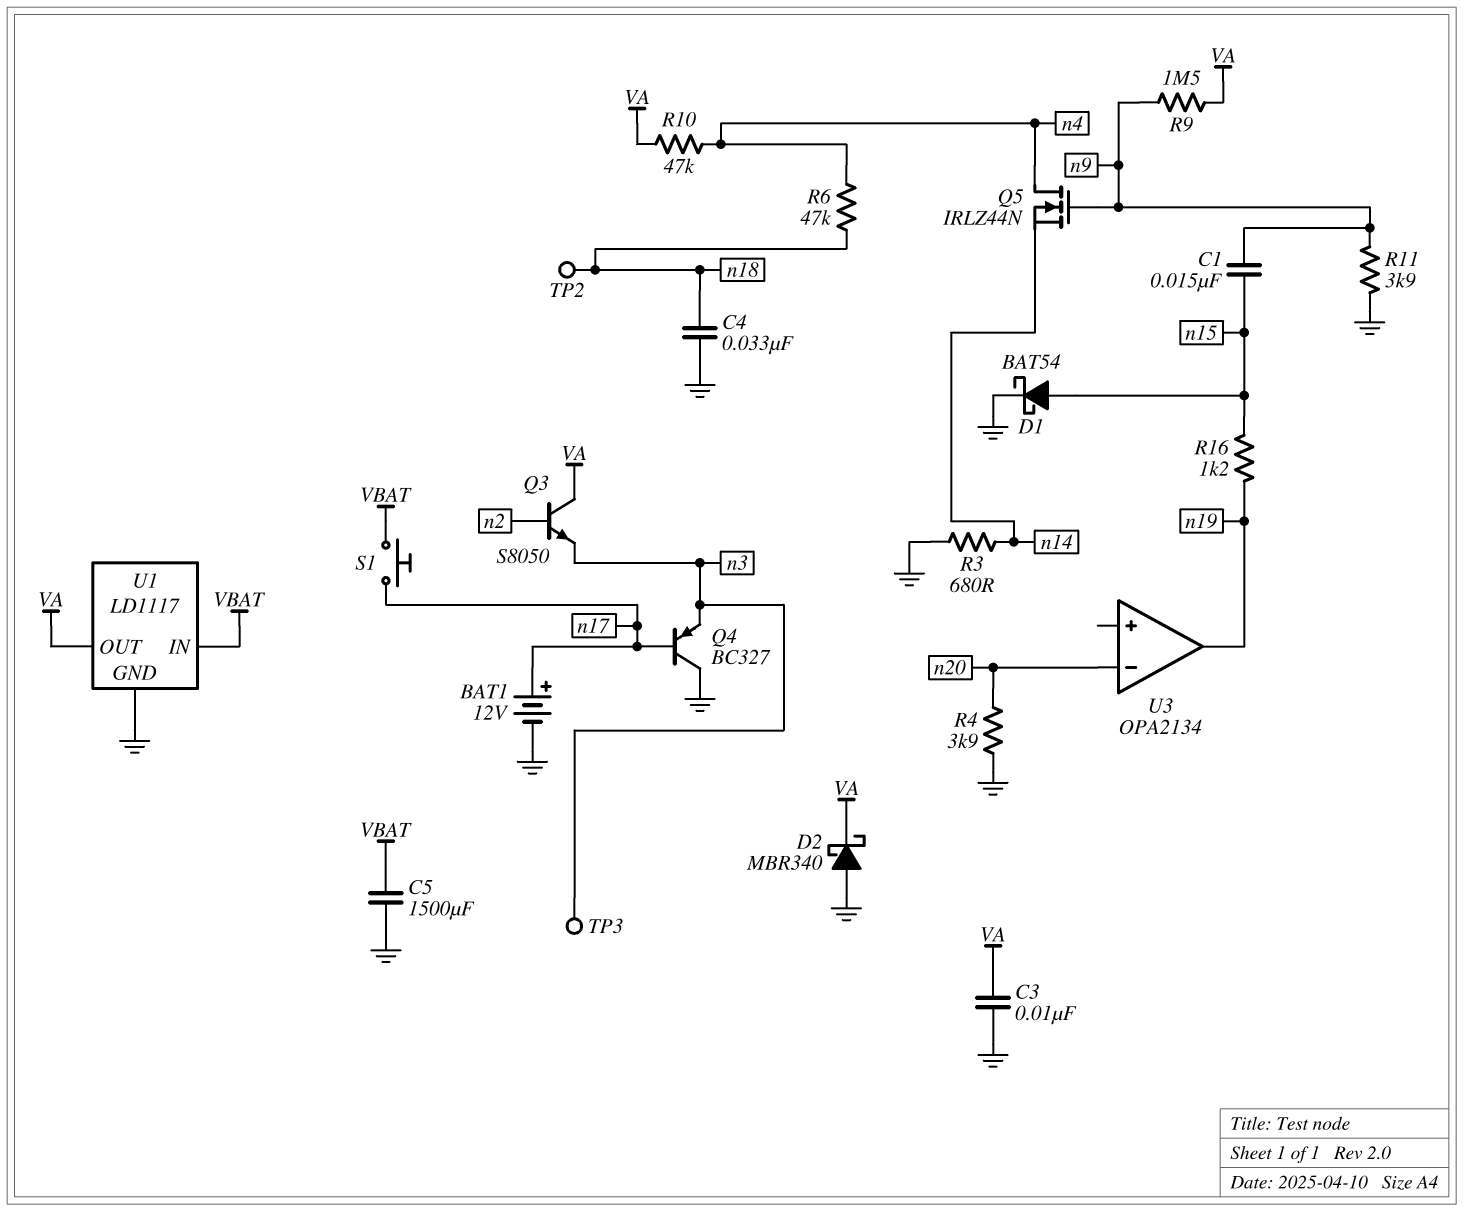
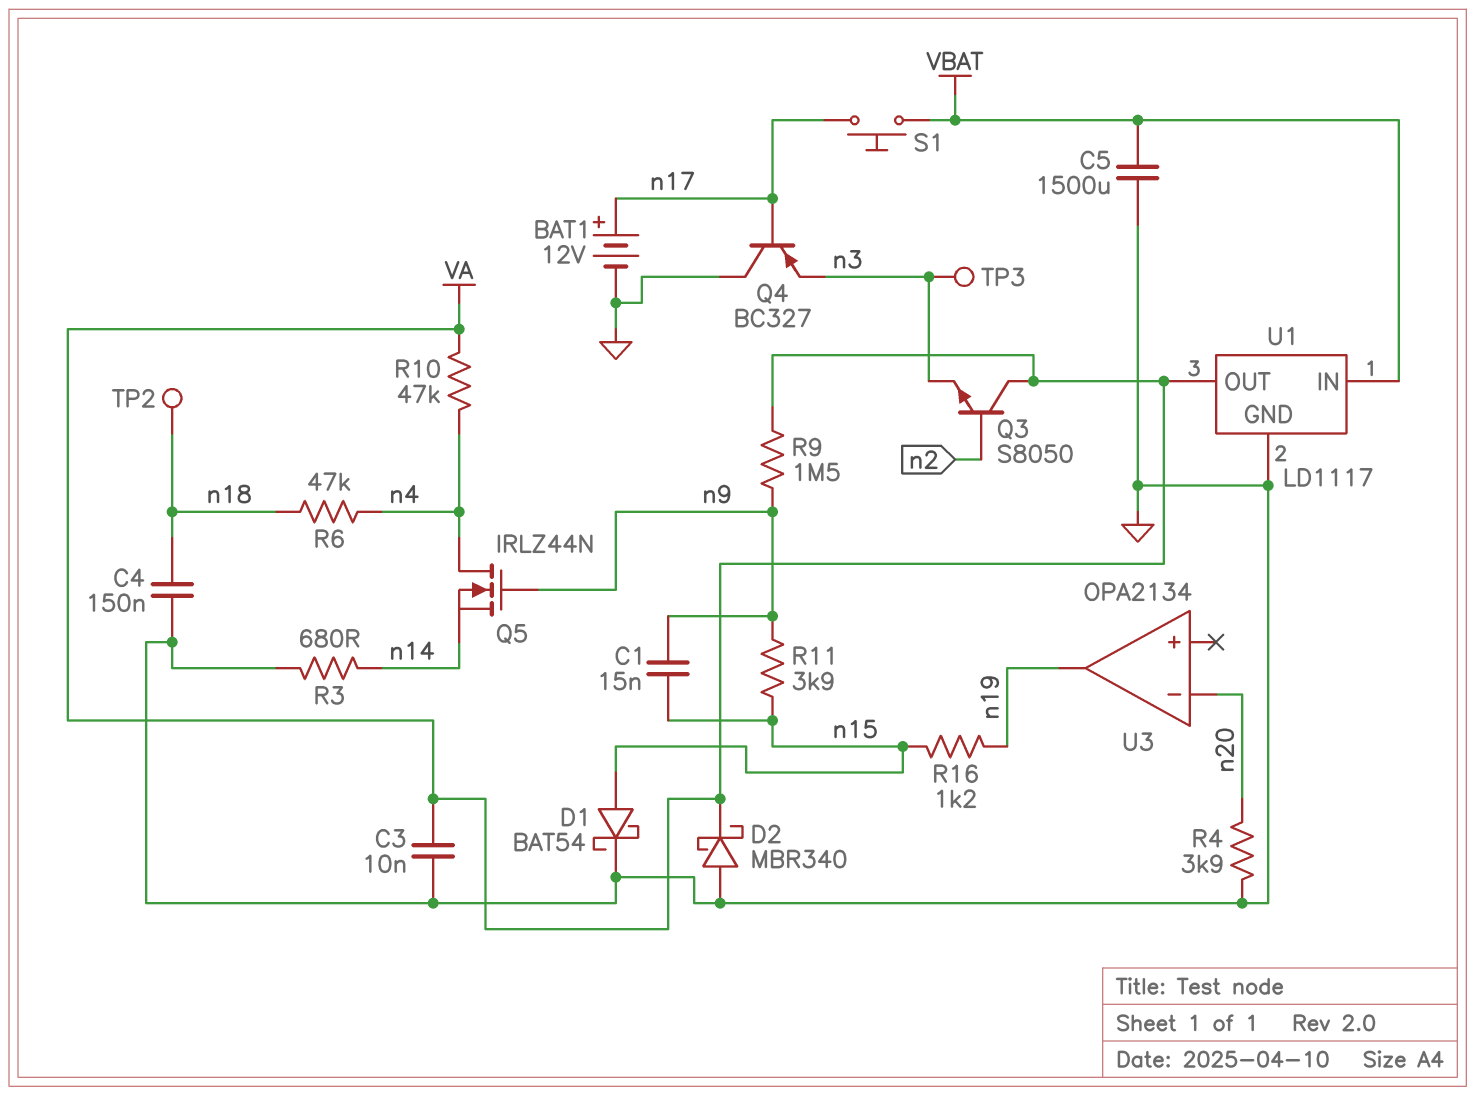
C4: 33nF (GND, n18) -> 150nF (GND, n18)
R11: 3.9k (GND, n9) -> 3.9k (n9, n15)

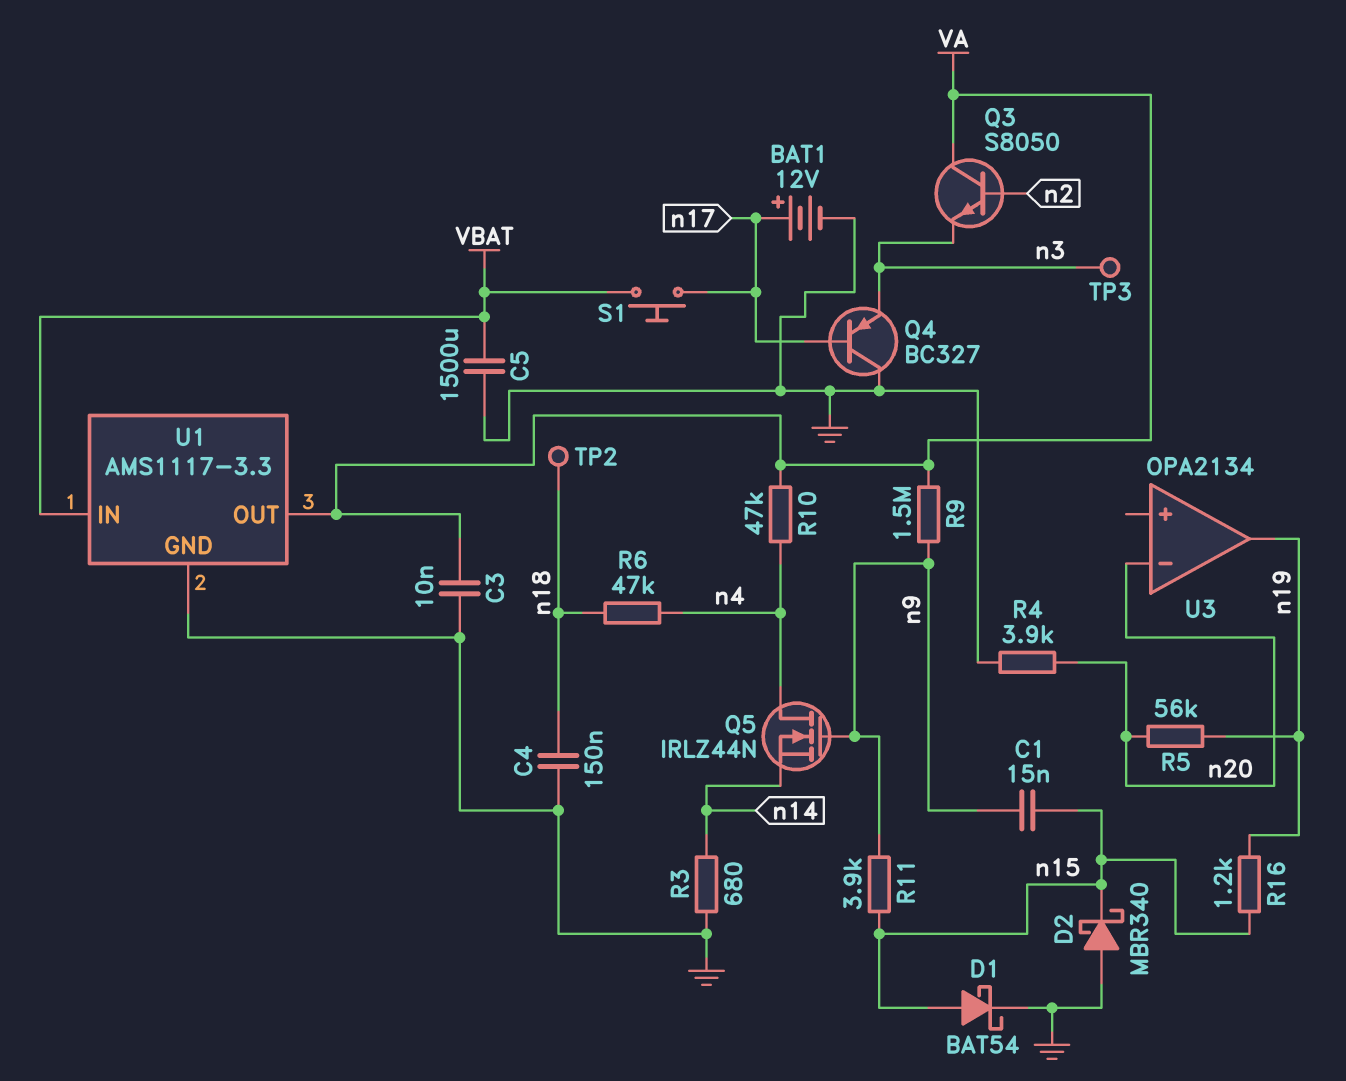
D2: schottky MBR340 (A GND, K VA) -> schottky MBR340 (A GND, K n15)
R5: none -> 56k (n19, n20)
U1: LD1117 -> AMS1117-3.3

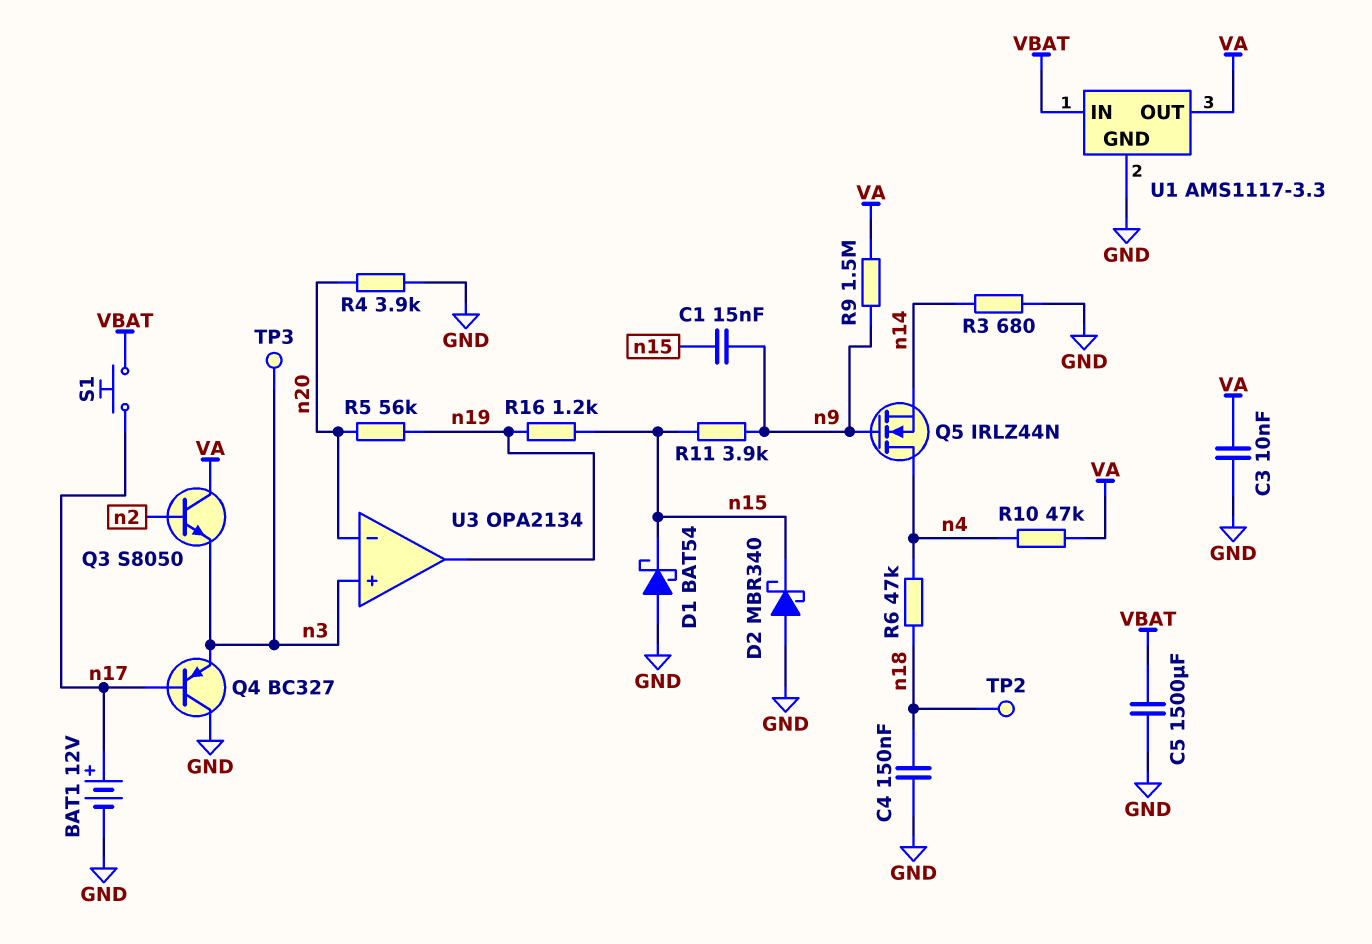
D1: schottky BAT54 (A n15, K GND) -> schottky BAT54 (A GND, K n15)
U3 pin in+: none -> n3

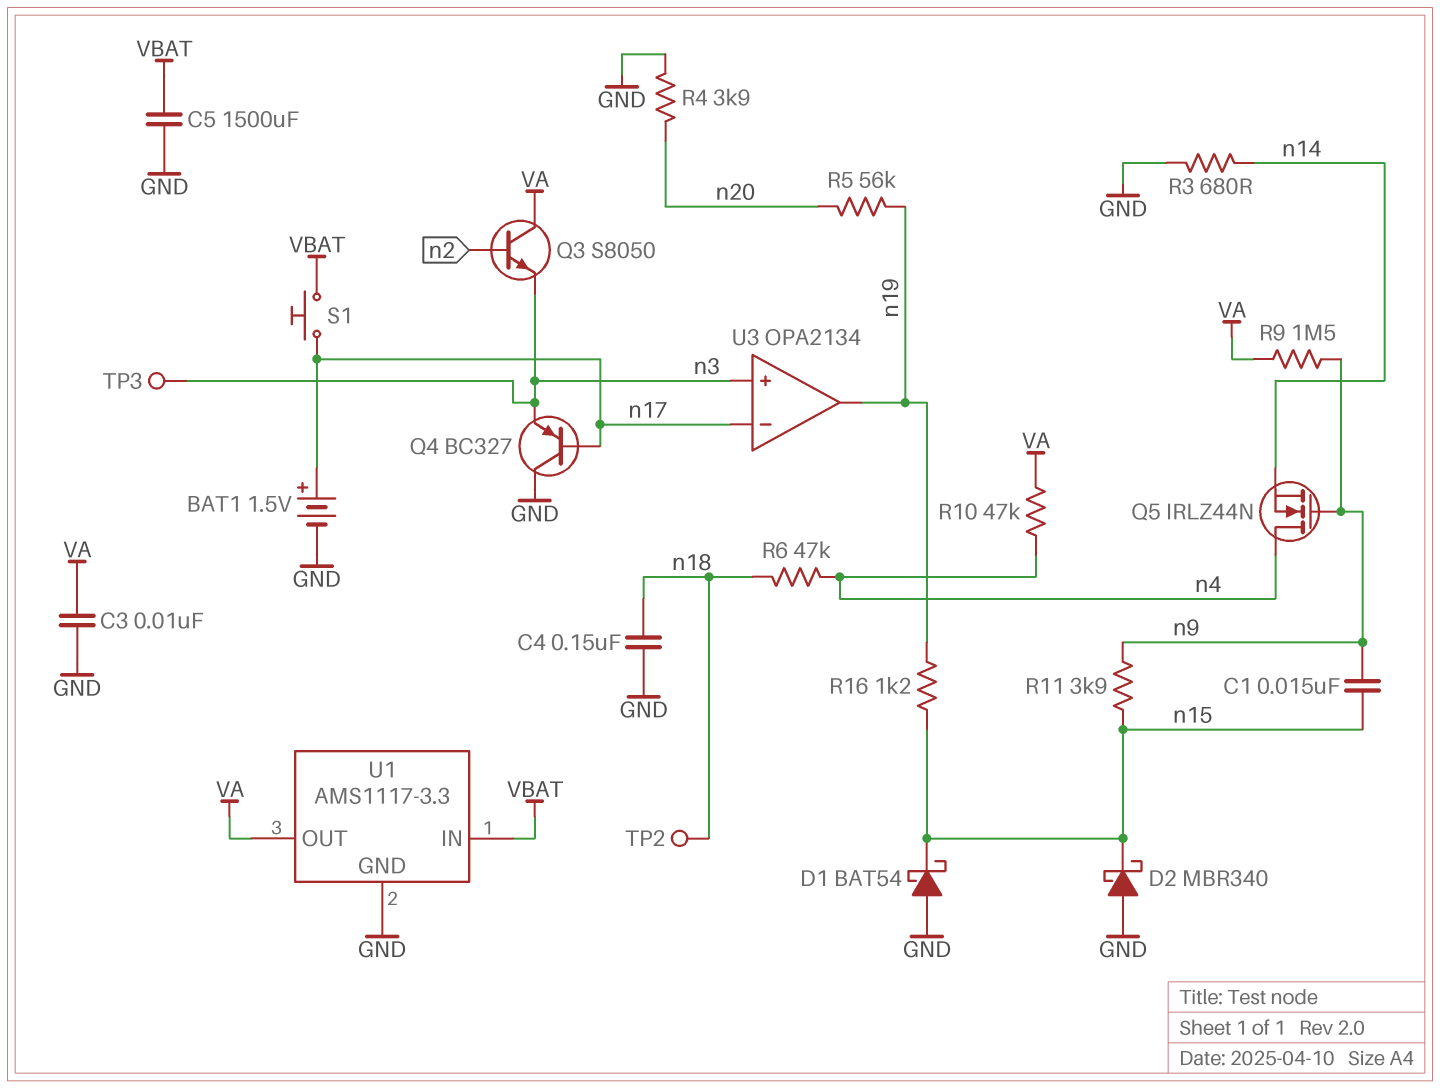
BAT1: 12V (plus n17, minus GND) -> 1.5V (plus n17, minus GND)
U3 pin in-: n20 -> n17

